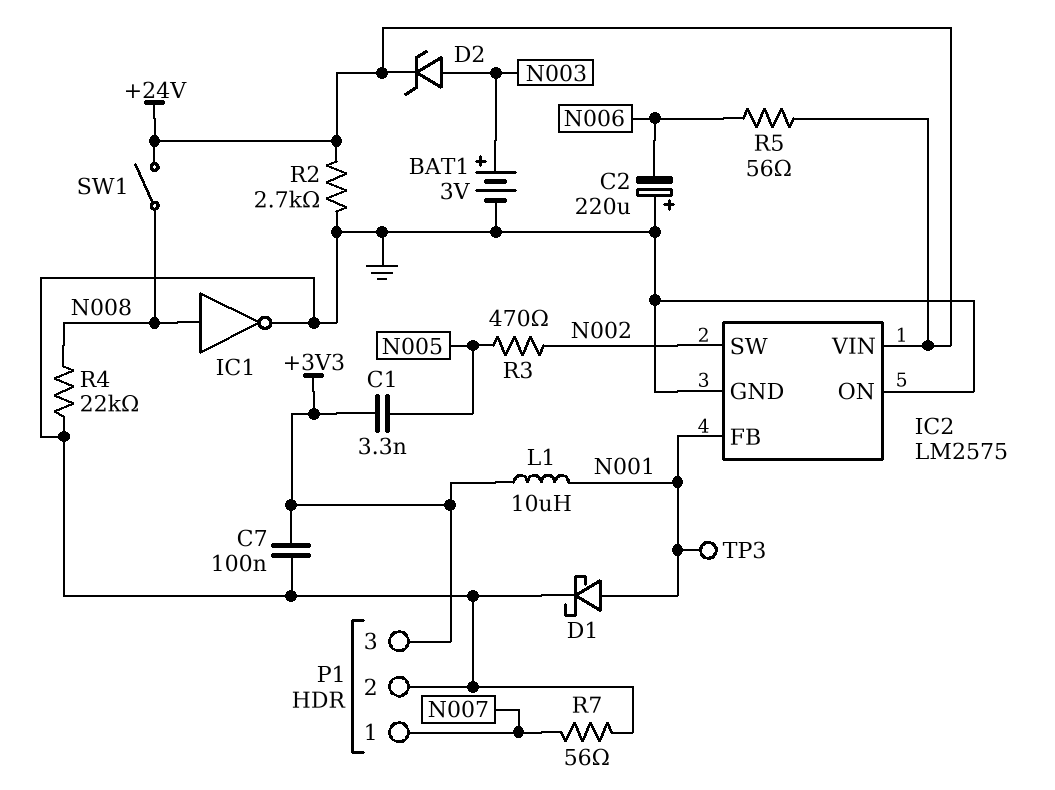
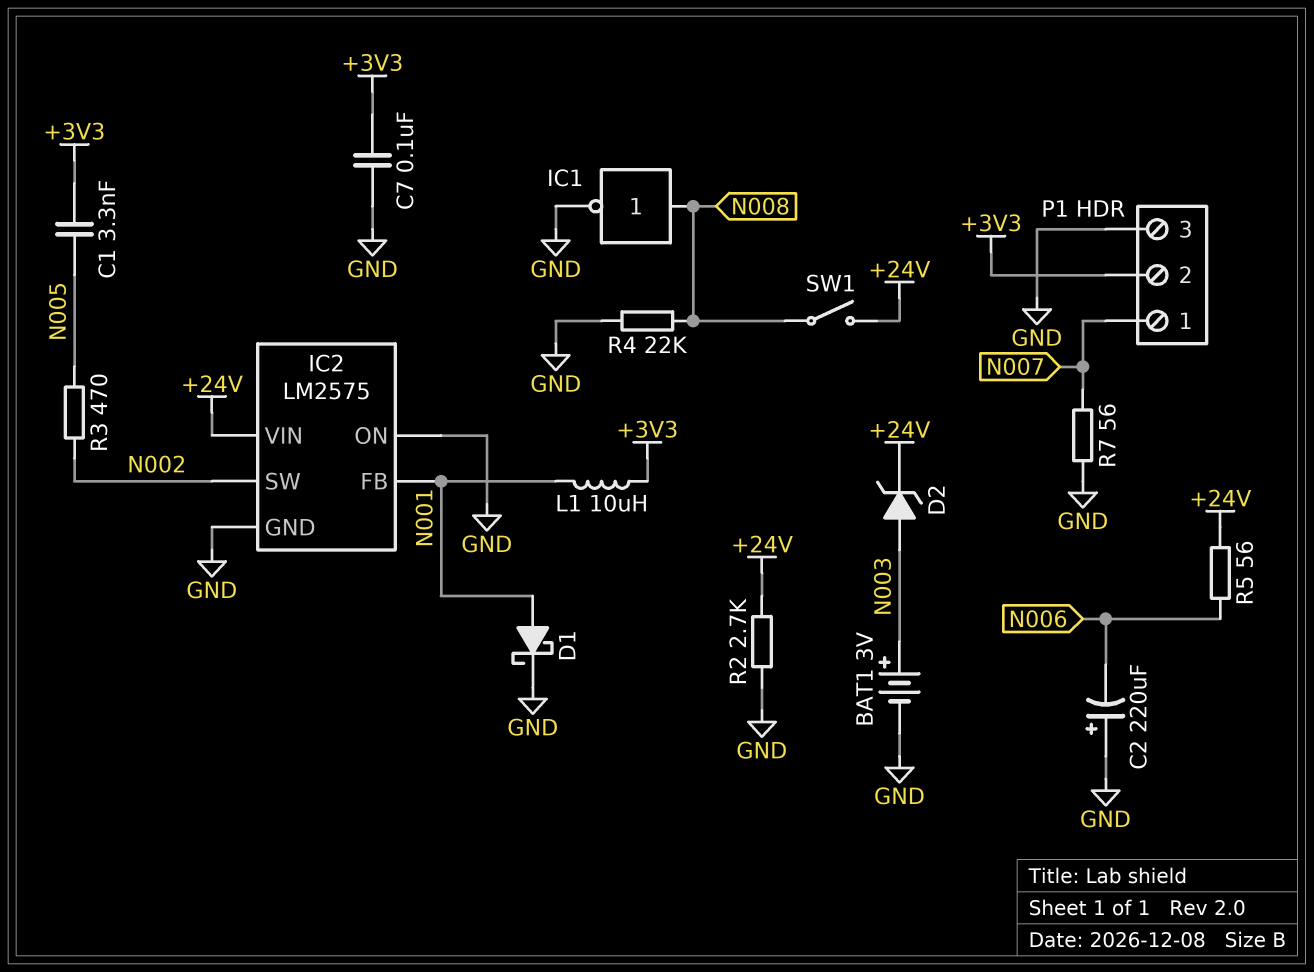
P1 pin 2: GND -> +3V3
P1 pin 3: +3V3 -> GND
TP3: test point (N001) -> none

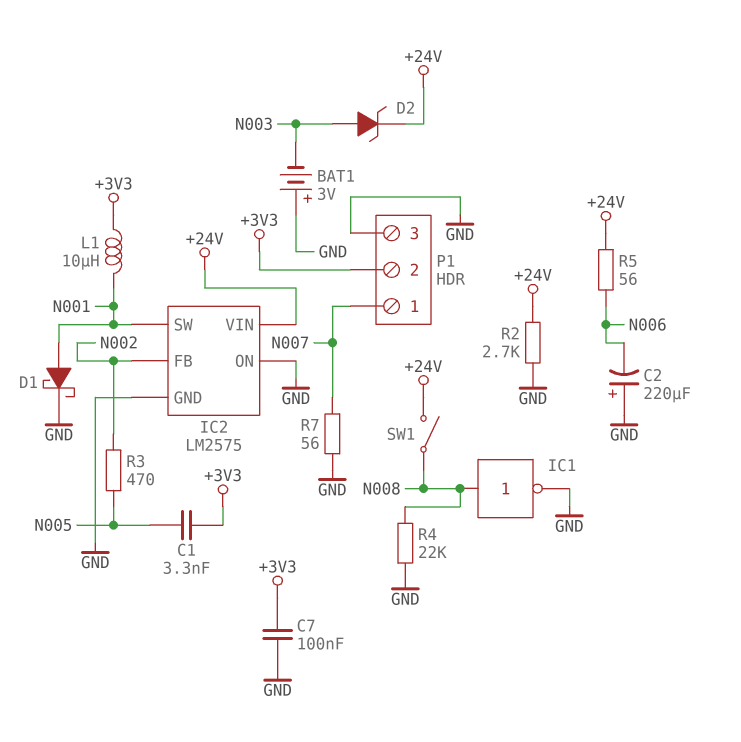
BAT1: 3V (plus N003, minus GND) -> 3V (plus GND, minus N003)
IC2 pin FB: N001 -> N002
IC2 pin SW: N002 -> N001

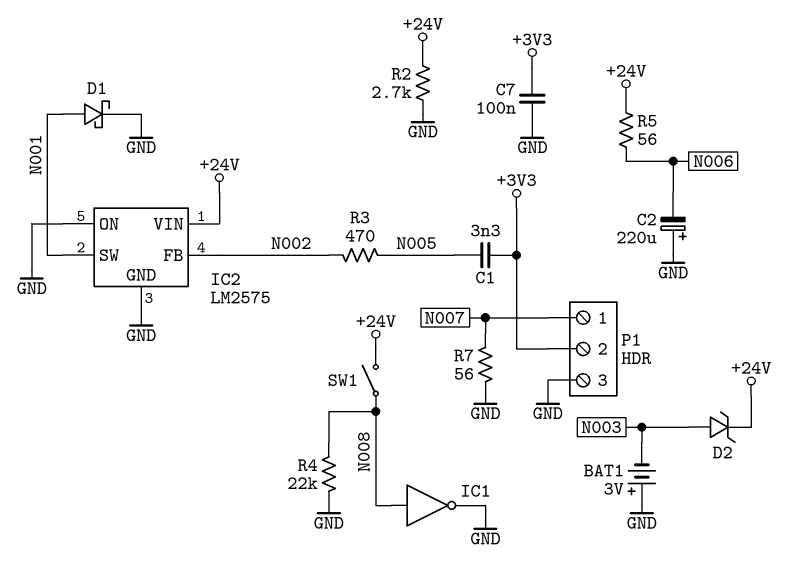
L1: 10uH (+3V3, N001) -> none

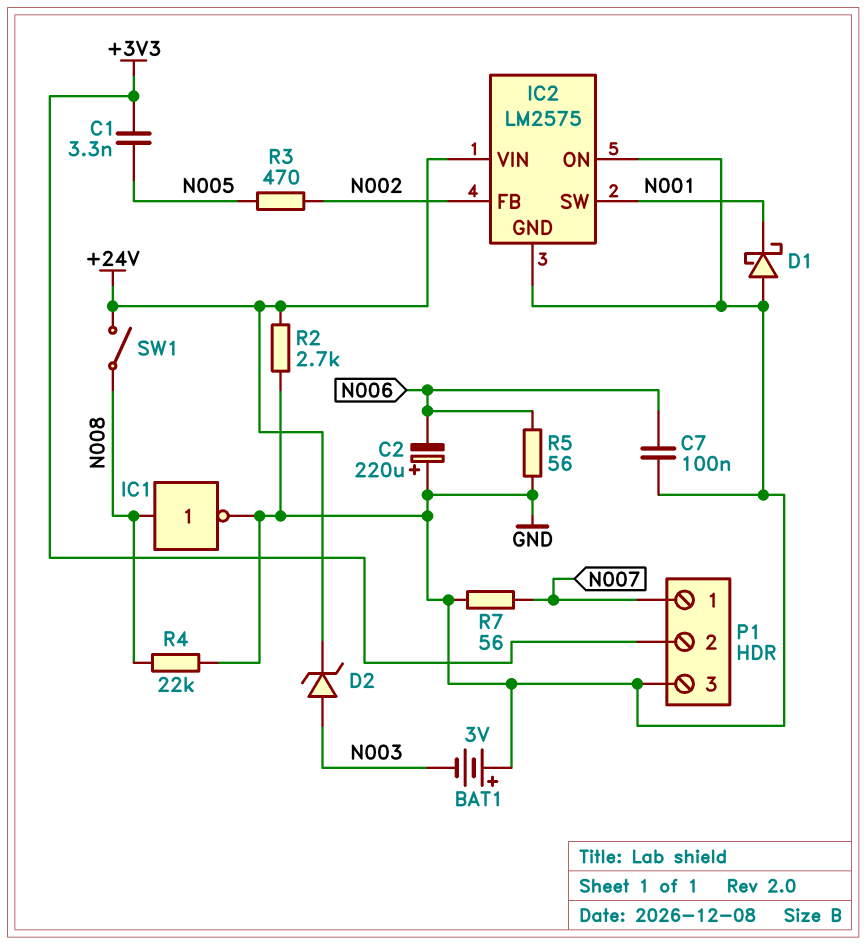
C7: 100nF (+3V3, GND) -> 100nF (GND, N006)
D1: schottky (A N001, K GND) -> schottky (A GND, K N001)
R5: 56 (+24V, N006) -> 56 (GND, N006)

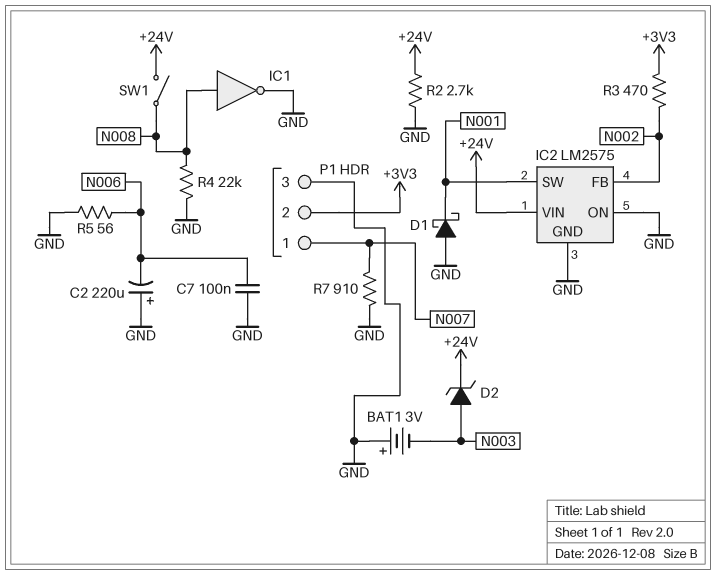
C1: 3.3nF (+3V3, N005) -> none
R3: 470 (N002, N005) -> 470 (+3V3, N002)
R7: 56 (GND, N007) -> 910 (GND, N007)

